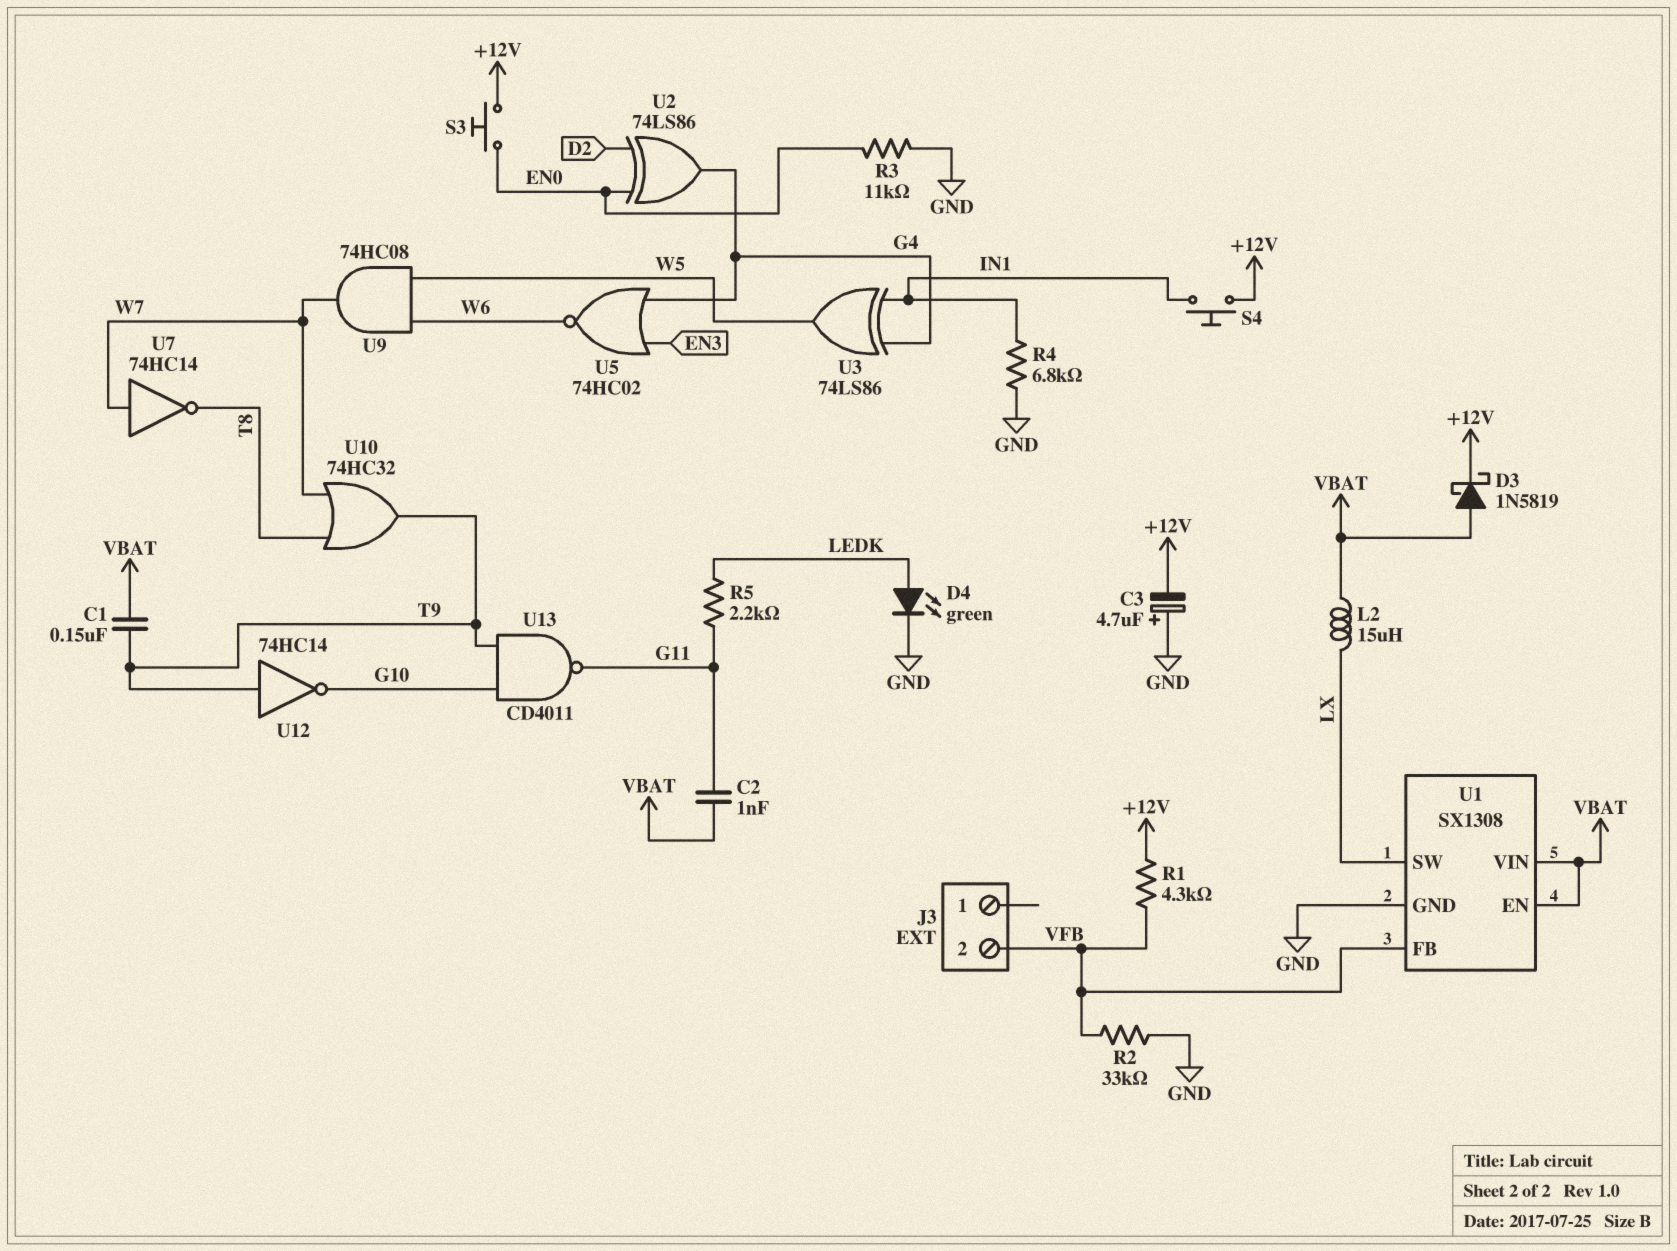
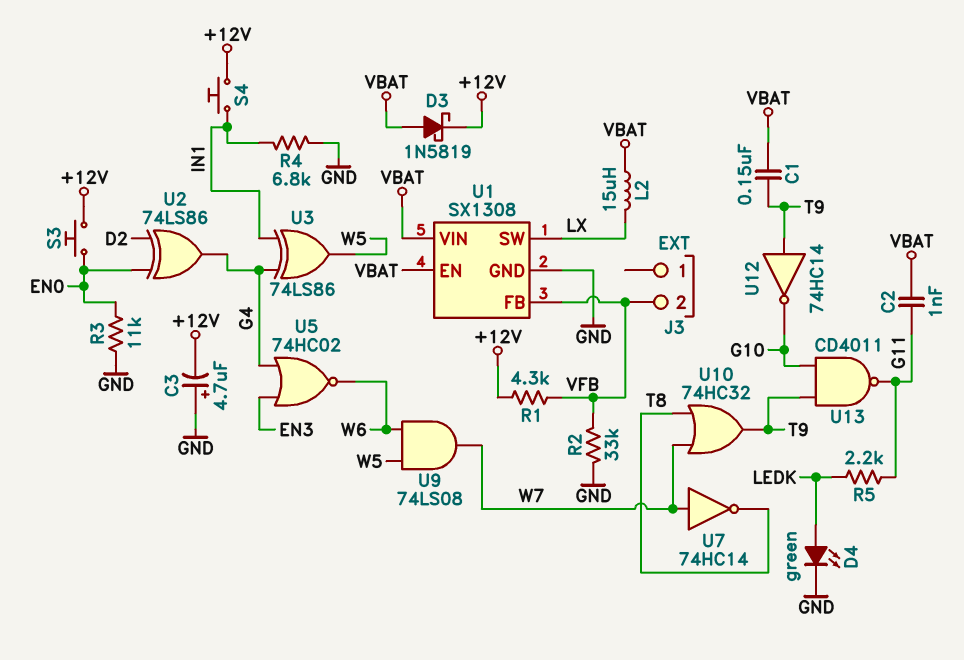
U9: AND 74HC08 (in W5, in W6, out W7) -> AND 74LS08 (in W5, in W6, out W7)

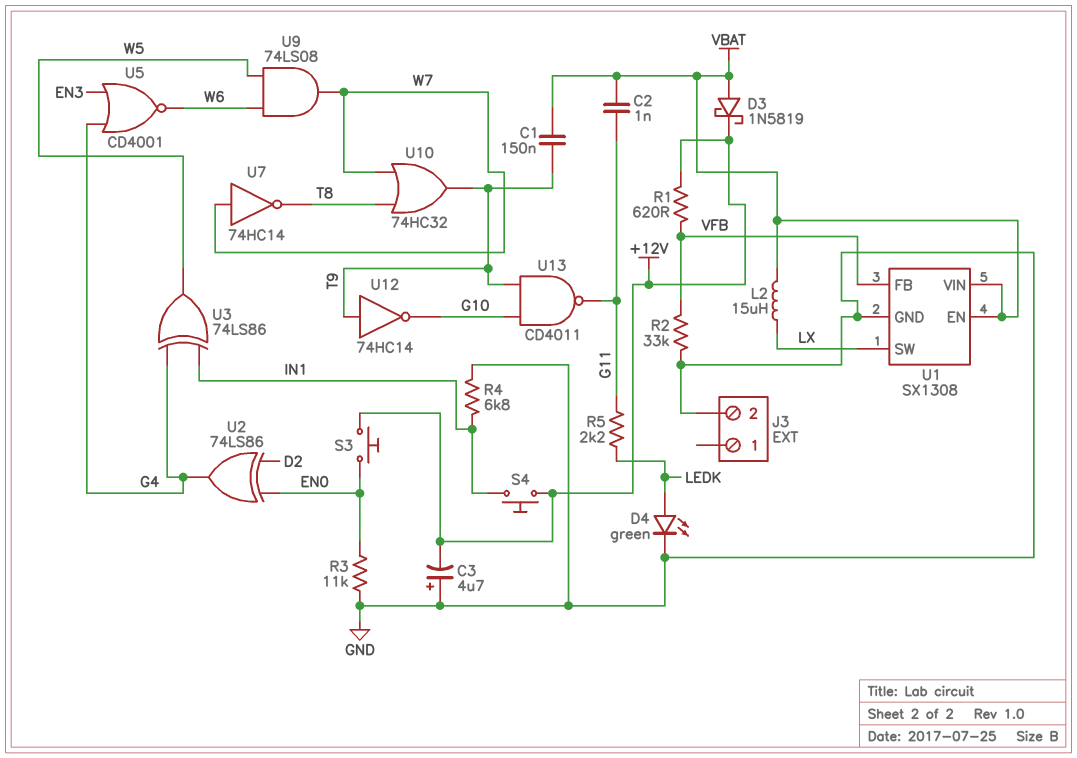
J3 pin 2: VFB -> GND
R1: 4.3k (+12V, VFB) -> 620 (+12V, VFB)
U5: NOR 74HC02 (in EN3, in G4, out W6) -> NOR CD4001 (in EN3, in G4, out W6)

